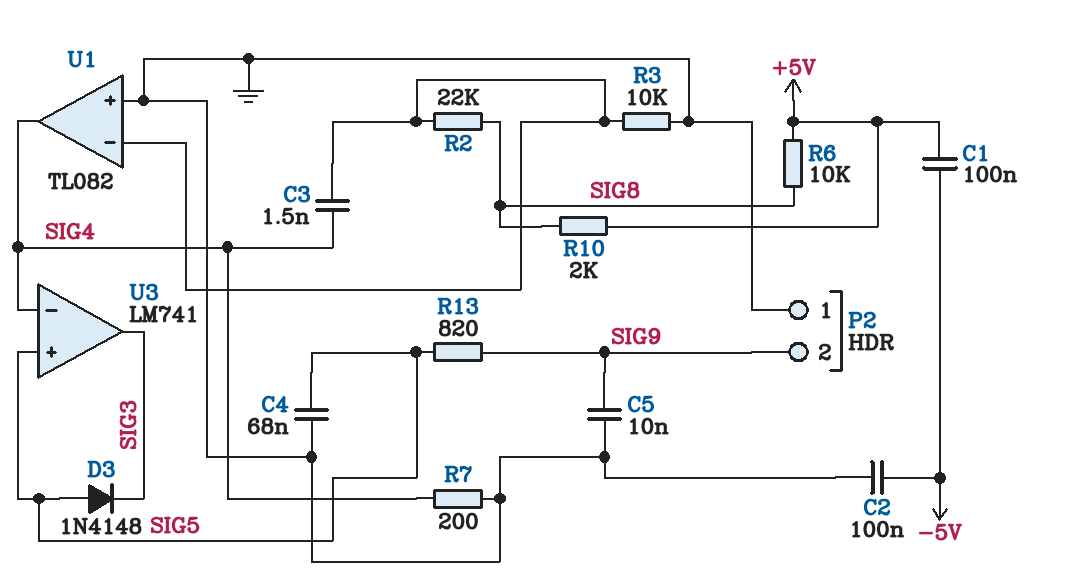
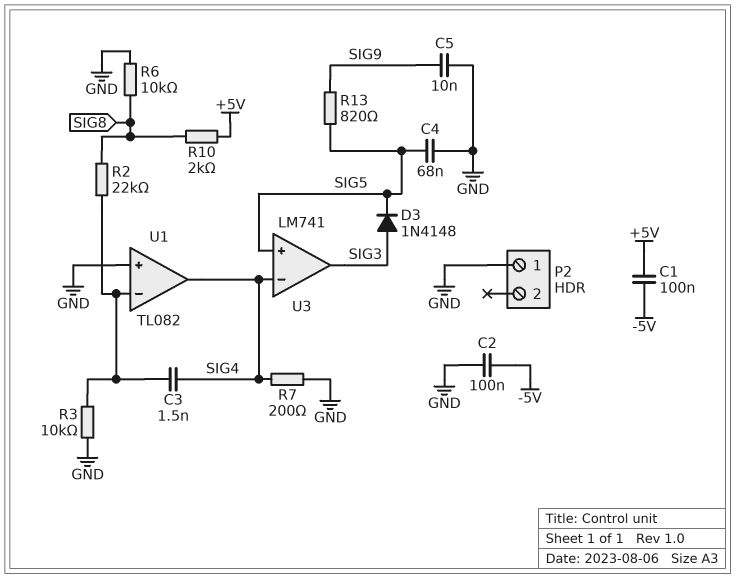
D3: diode 1N4148 (A SIG5, K SIG3) -> diode 1N4148 (A SIG3, K SIG5)
P2 pin 2: SIG9 -> none
R6: 10k (+5V, SIG8) -> 10k (GND, SIG8)

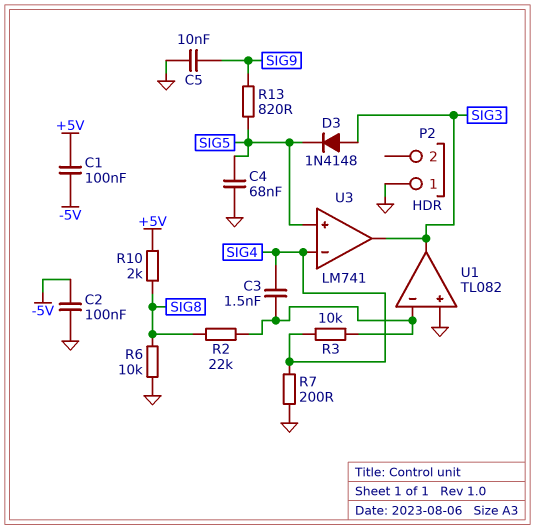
R3: 10k (GND, U1/in-) -> 10k (SIG4, U1/in-)
U1 pin out: SIG4 -> SIG3

